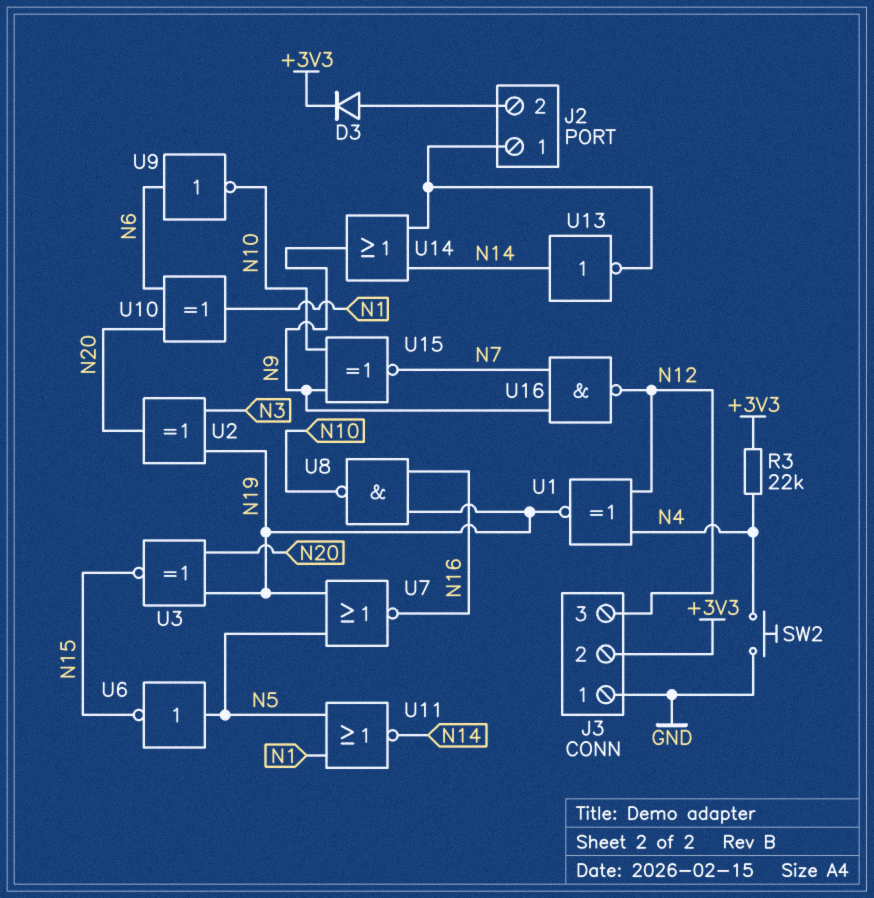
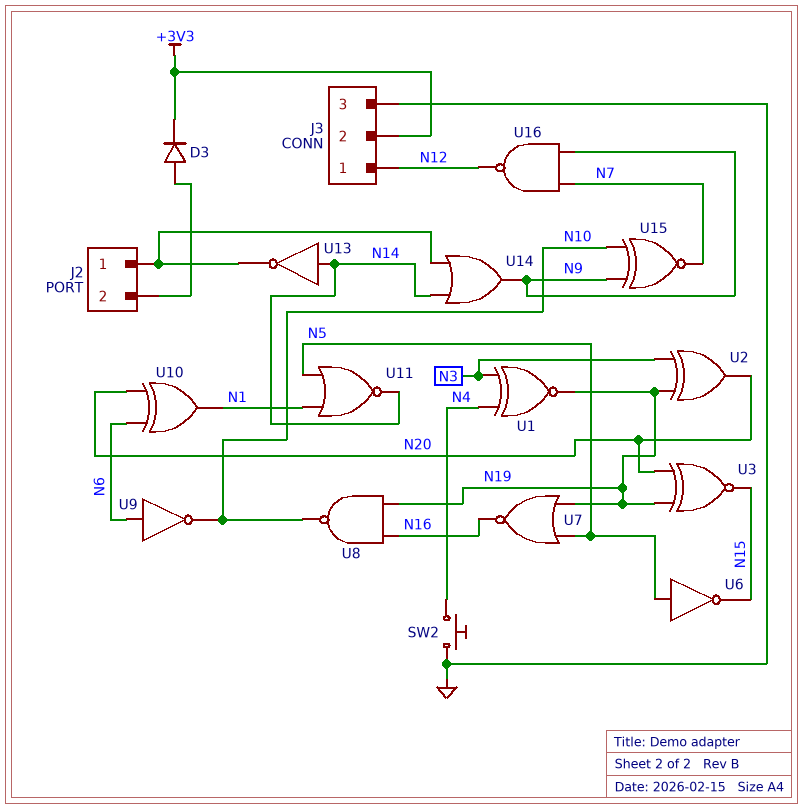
J3 pin 1: GND -> N12
J3 pin 3: N12 -> GND
R3: 22k (+3V3, N4) -> none
U1: XNOR (in N4, in N12, out N19) -> XNOR (in N3, in N4, out N19)

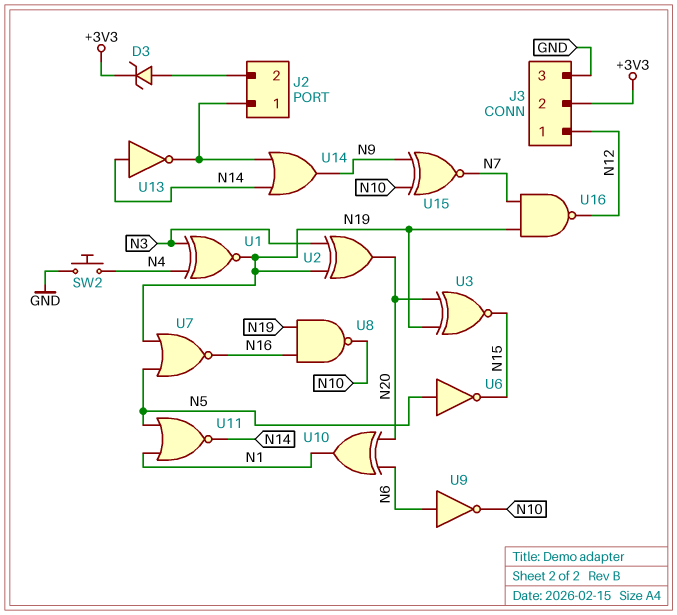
D3: diode (A J2/2, K +3V3) -> zener (A J2/2, K +3V3)
U16: NAND (in N7, in N9, out N12) -> NAND (in N7, in N19, out N12)

